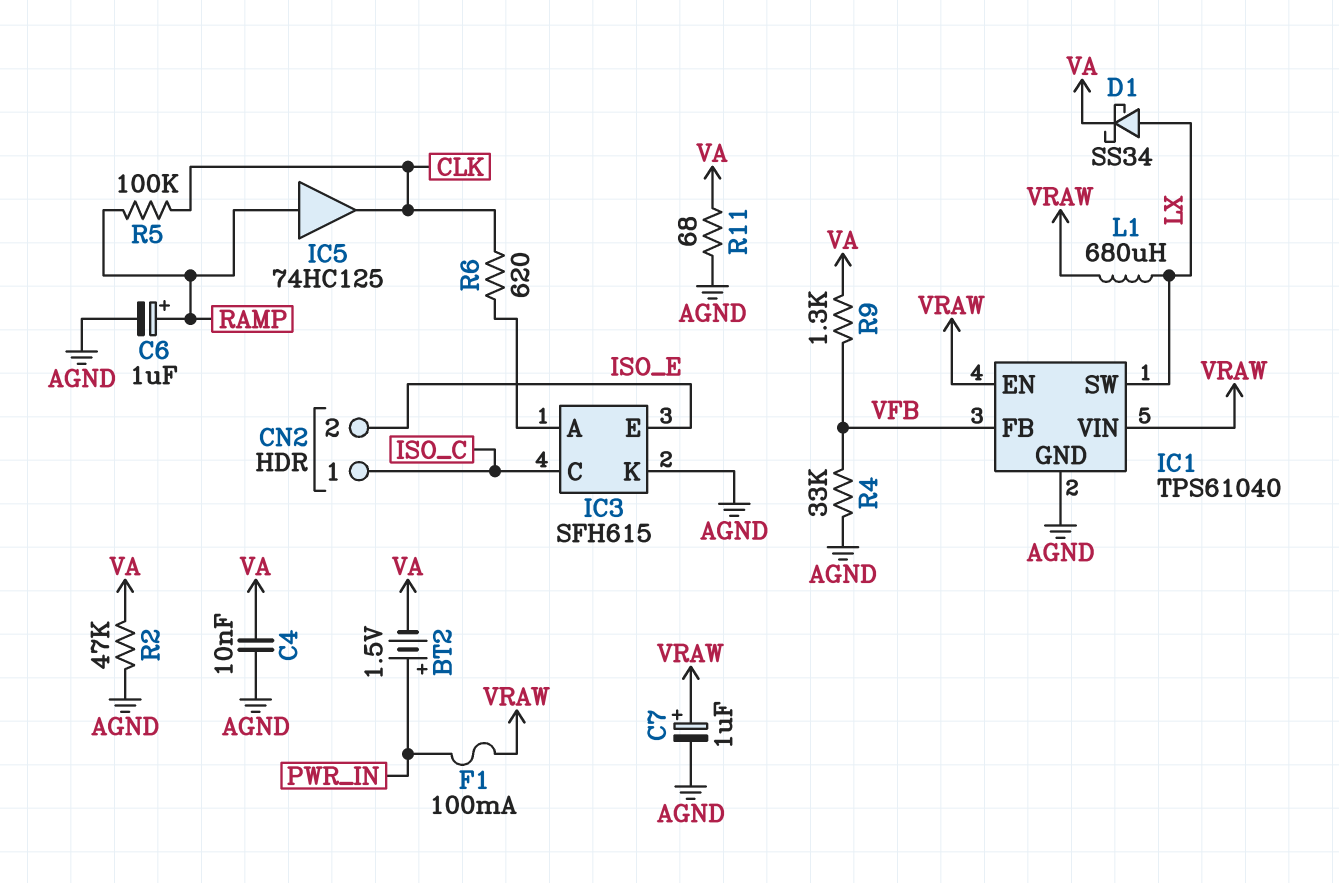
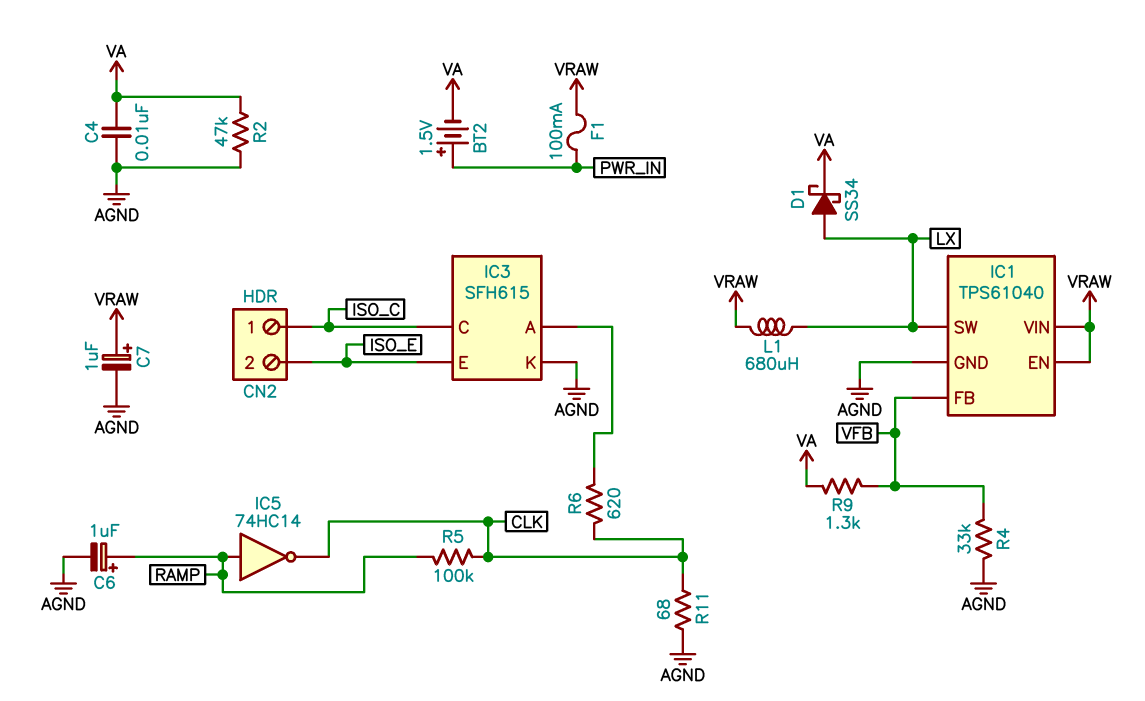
IC5: buffer 74HC125 (in RAMP, out CLK) -> NOT 74HC14 (in RAMP, out CLK)
R11: 68 (AGND, VA) -> 68 (AGND, CLK)

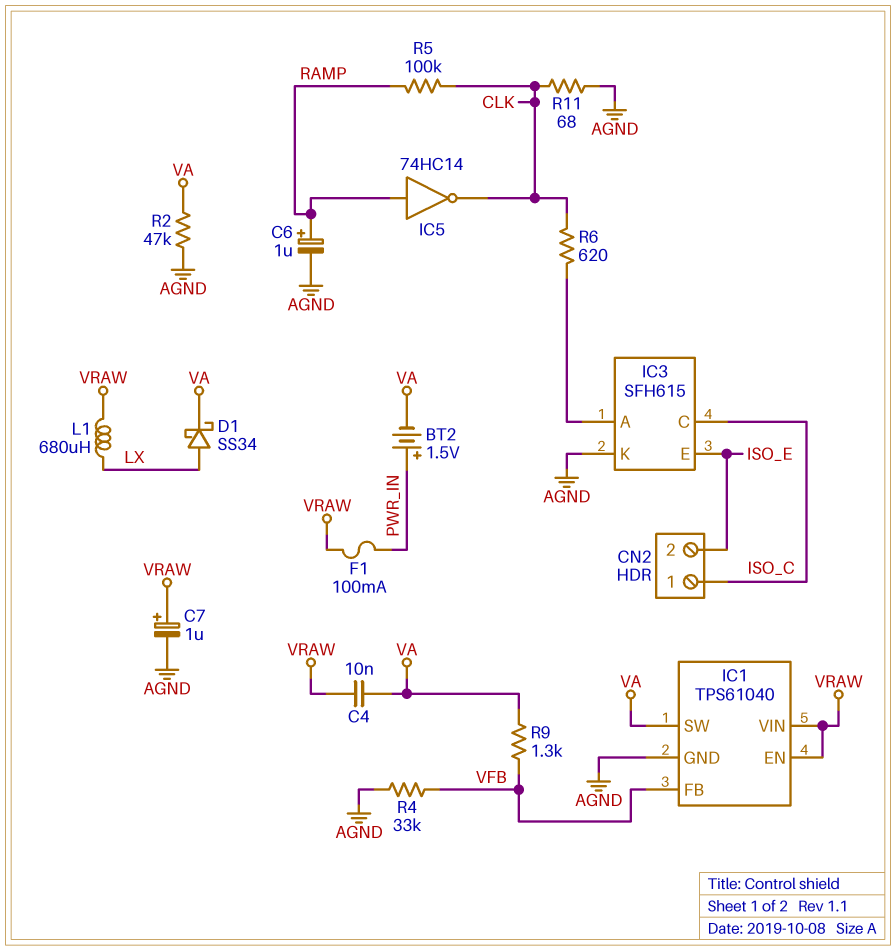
C4: 10nF (AGND, VA) -> 10nF (VA, VRAW)
IC1 pin SW: LX -> VA

